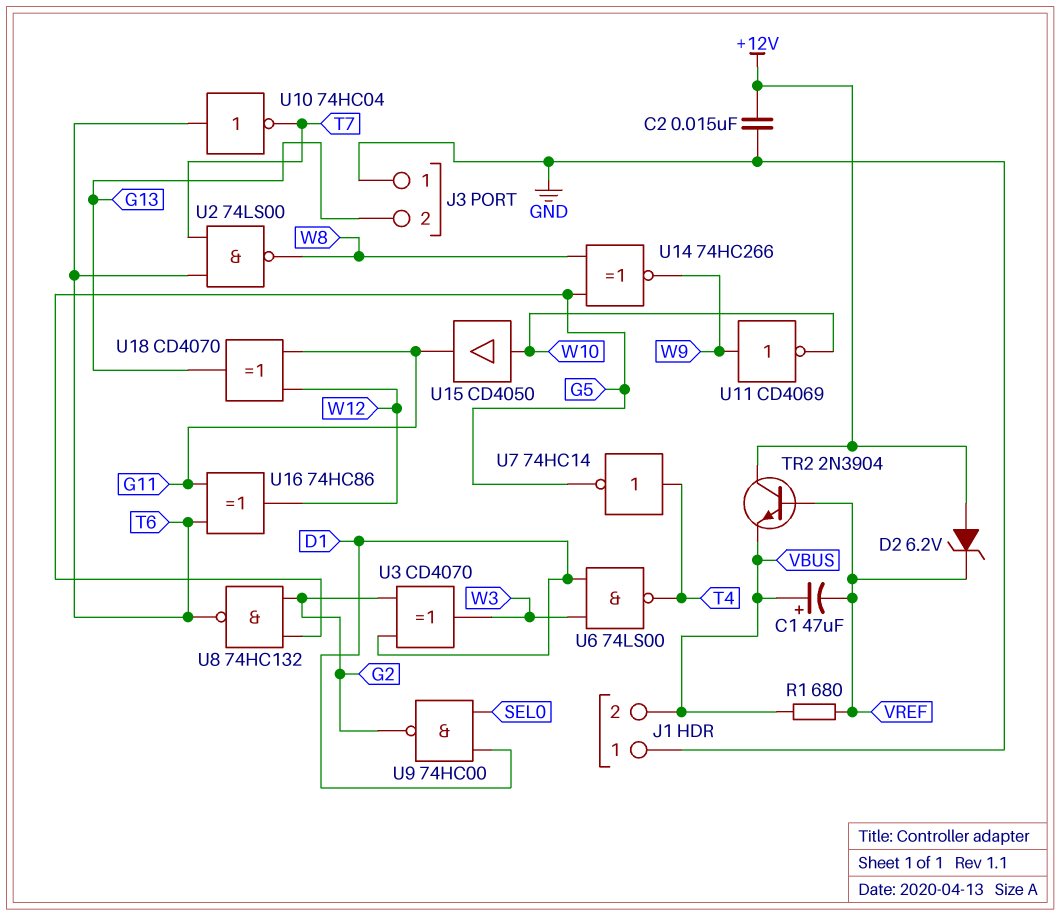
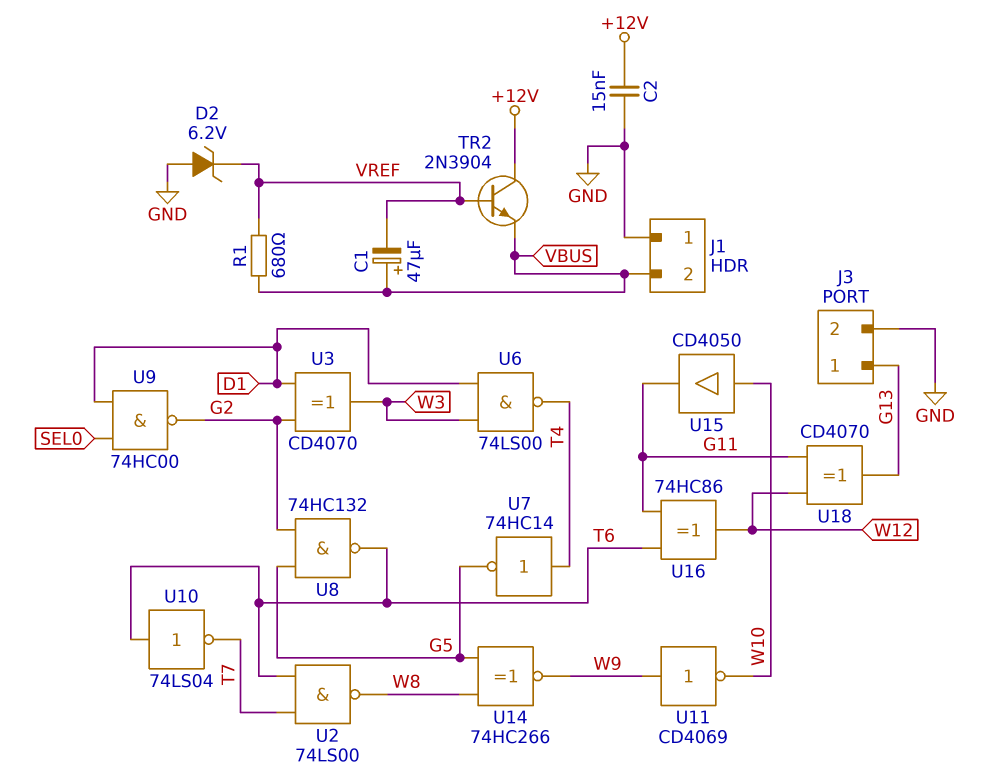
D2: zener 6.2V (A +12V, K VREF) -> zener 6.2V (A GND, K VREF)
J3 pin 1: GND -> G13
J3 pin 2: G13 -> GND
U10: NOT 74HC04 (in T6, out T7) -> NOT 74LS04 (in T6, out T7)

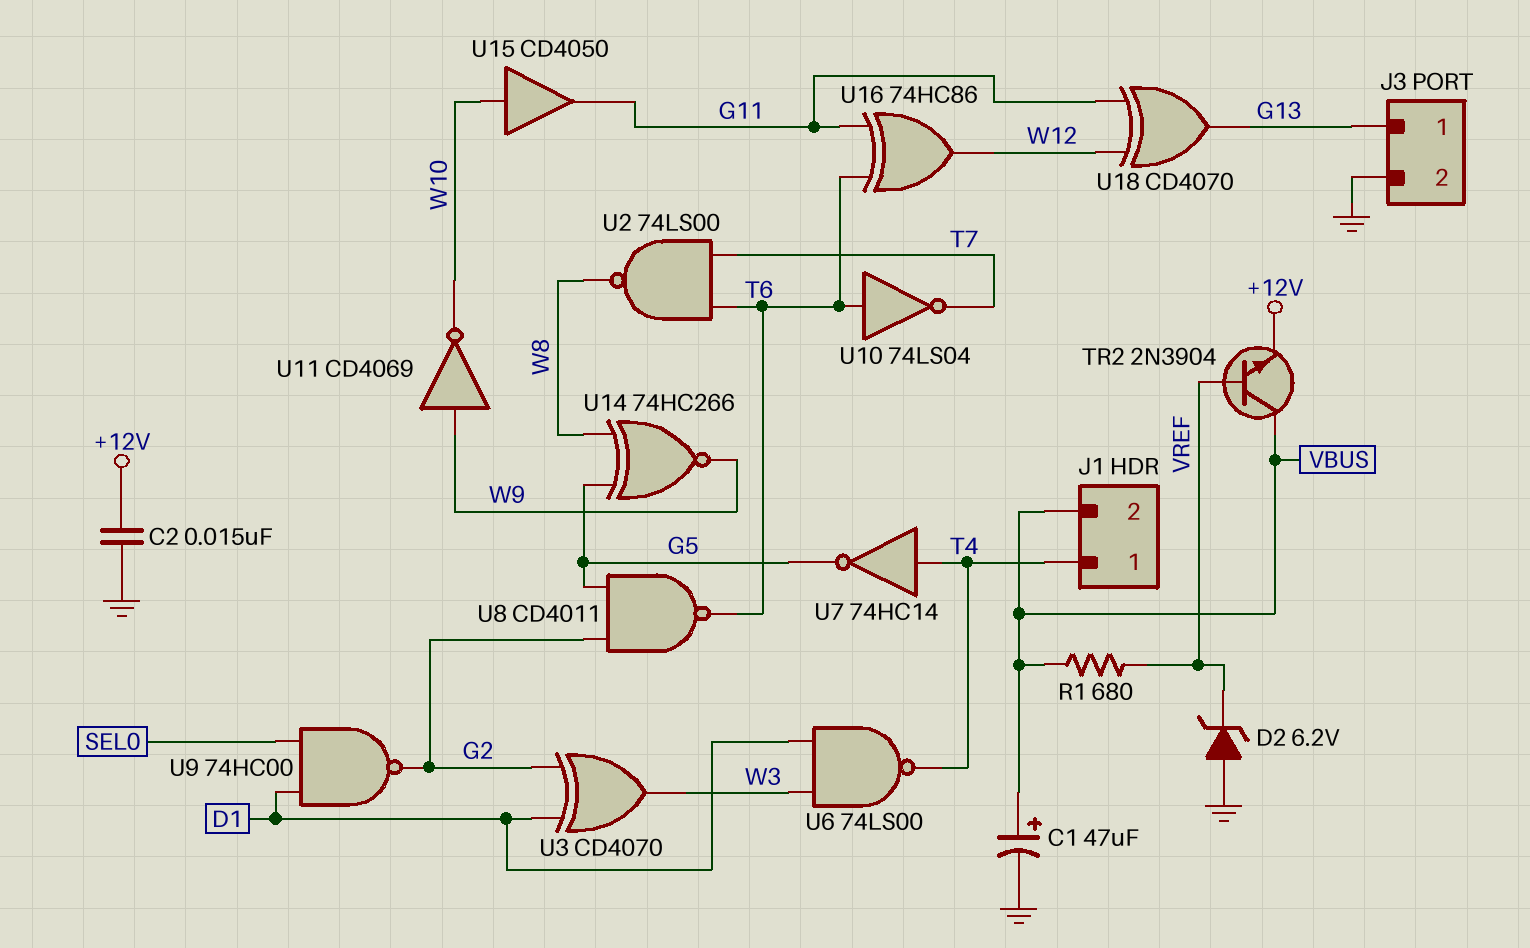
C1: 47uF (plus VBUS, minus VREF) -> 47uF (plus VBUS, minus GND)
J1 pin 1: GND -> T4
TR2: NPN 2N3904 (B VREF, C +12V, E VBUS) -> NPN 2N3904 (B VREF, C VBUS, E +12V)
U8: NAND 74HC132 (in G2, in G5, out T6) -> NAND CD4011 (in G2, in G5, out T6)

